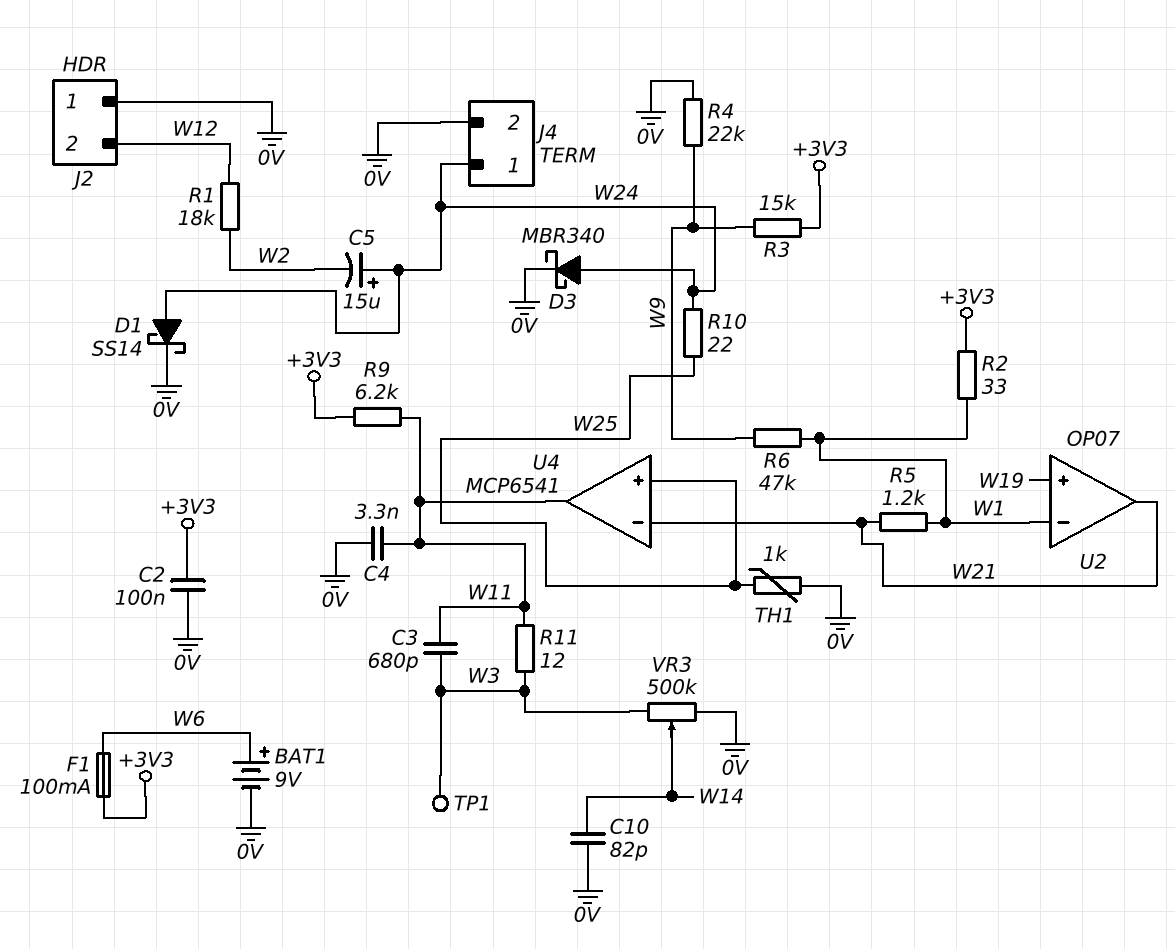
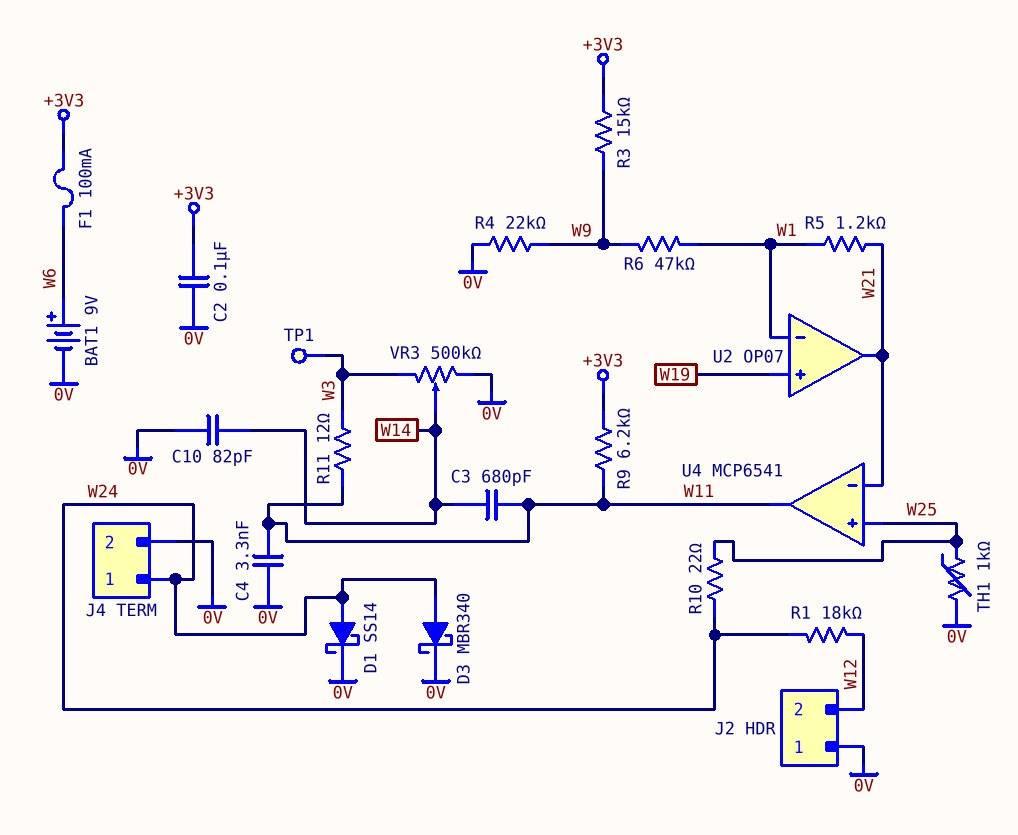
C3: 680pF (W3, W11) -> 680pF (W11, W14)
C5: 15uF (plus W24, minus W2) -> none
R1: 18k (W2, W12) -> 18k (W12, W24)
R2: 33 (+3V3, W1) -> none

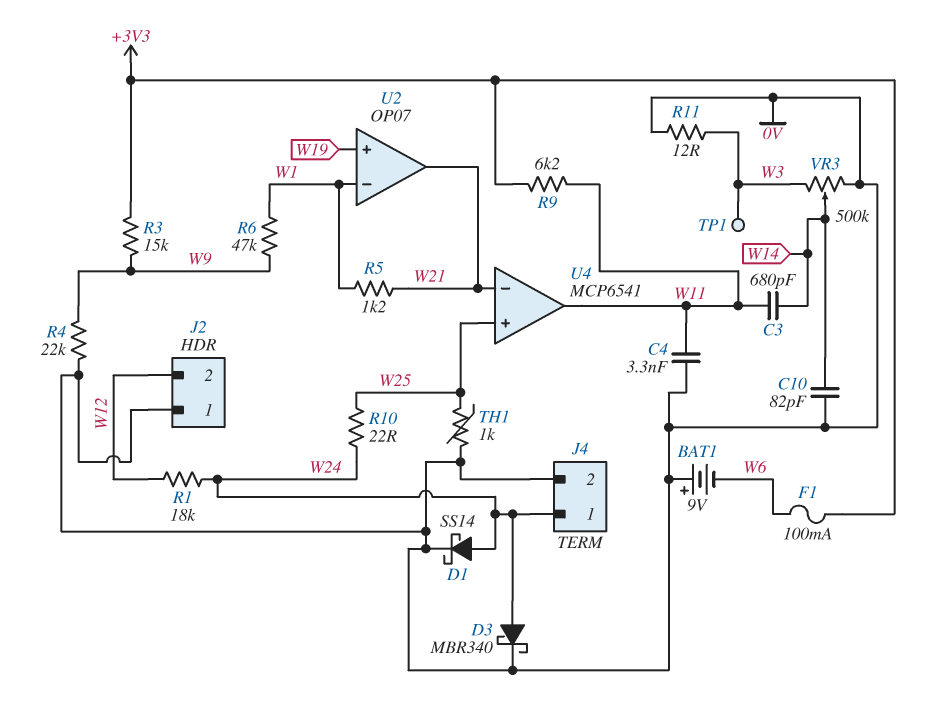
BAT1: 9V (plus W6, minus 0V) -> 9V (plus 0V, minus W6)
C2: 100nF (+3V3, 0V) -> none
R11: 12 (W3, W11) -> 12 (0V, W3)

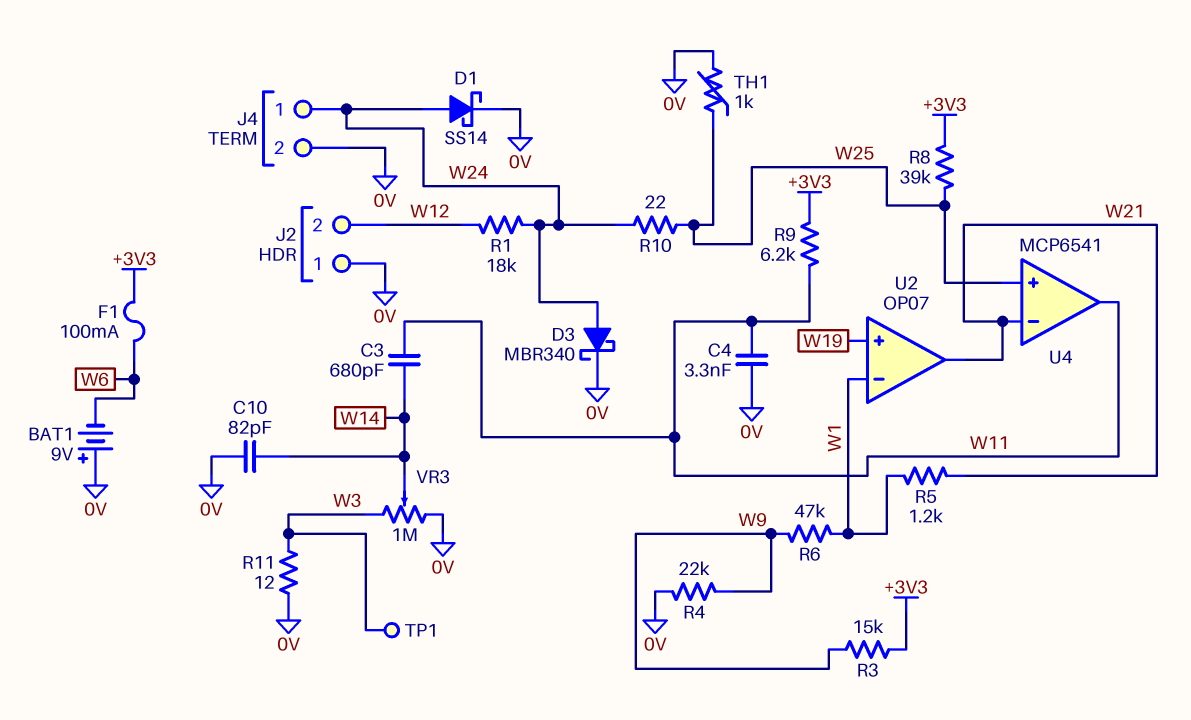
R8: none -> 39k (+3V3, W25)
VR3: 500k (0V, W3, wiper W14) -> 1M (0V, W3, wiper W14)

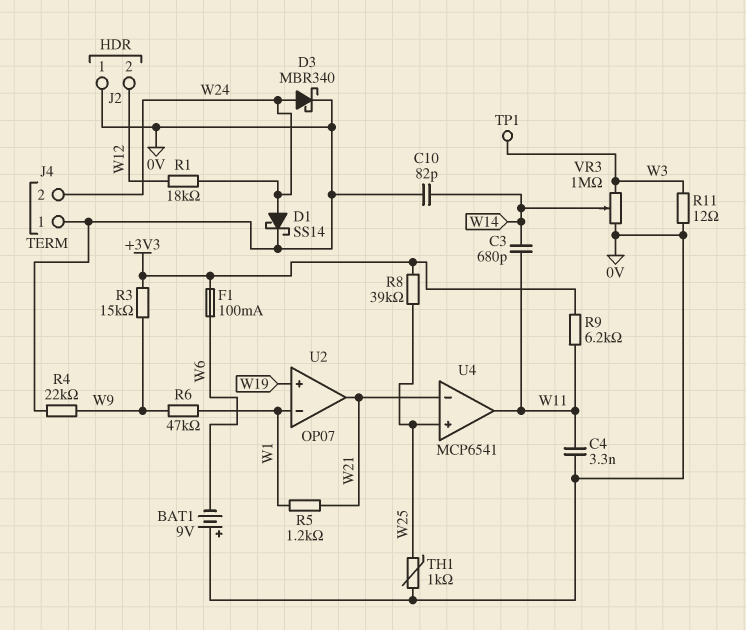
J4 pin 1: W24 -> 0V
J4 pin 2: 0V -> W24
R10: 22 (W24, W25) -> none

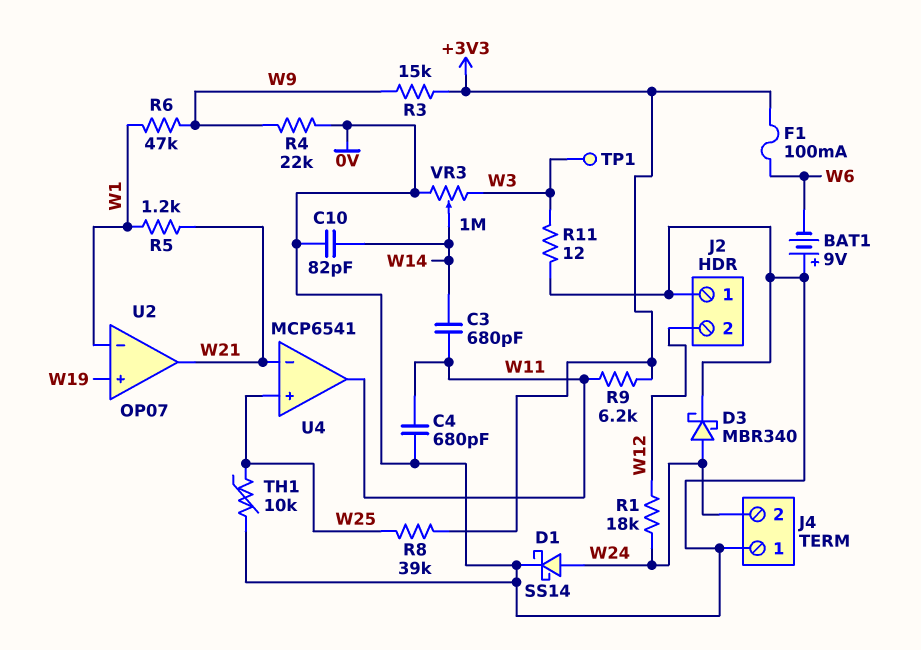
C4: 3.3nF (0V, W11) -> 680pF (0V, W11)
TH1: 1k (0V, W25) -> 10k (0V, W25)

